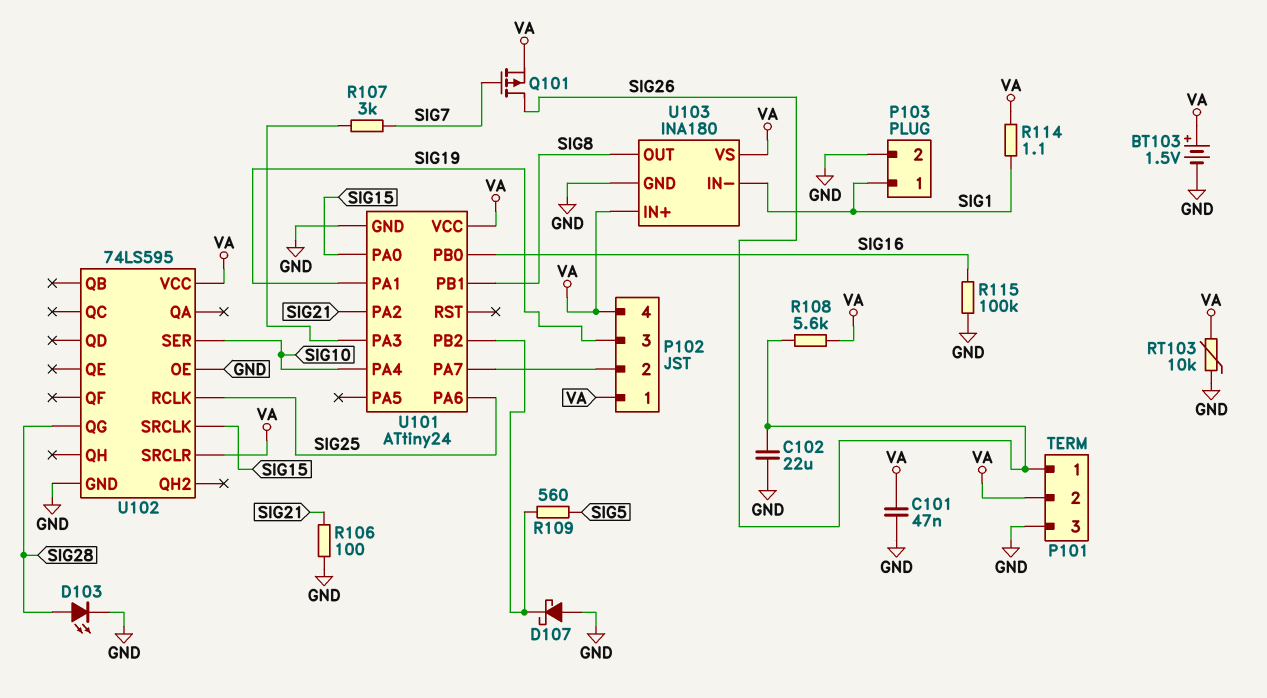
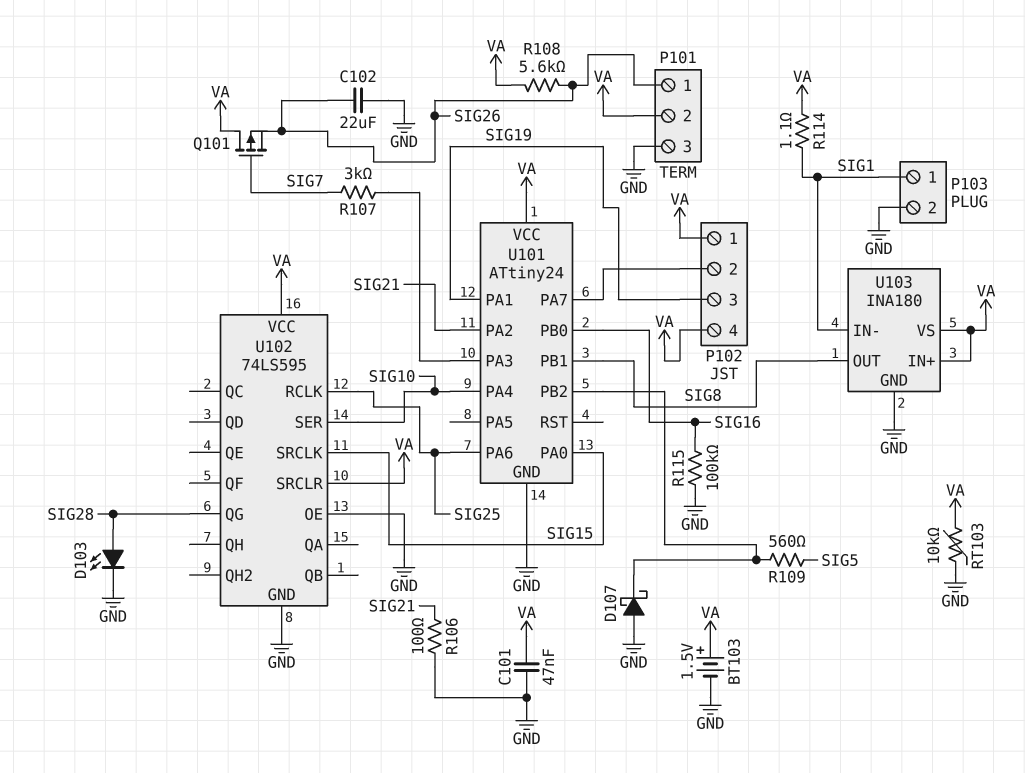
Q101: PMOS (G SIG7, D SIG26, S VA) -> PMOS (G SIG7, D VA, S SIG26)

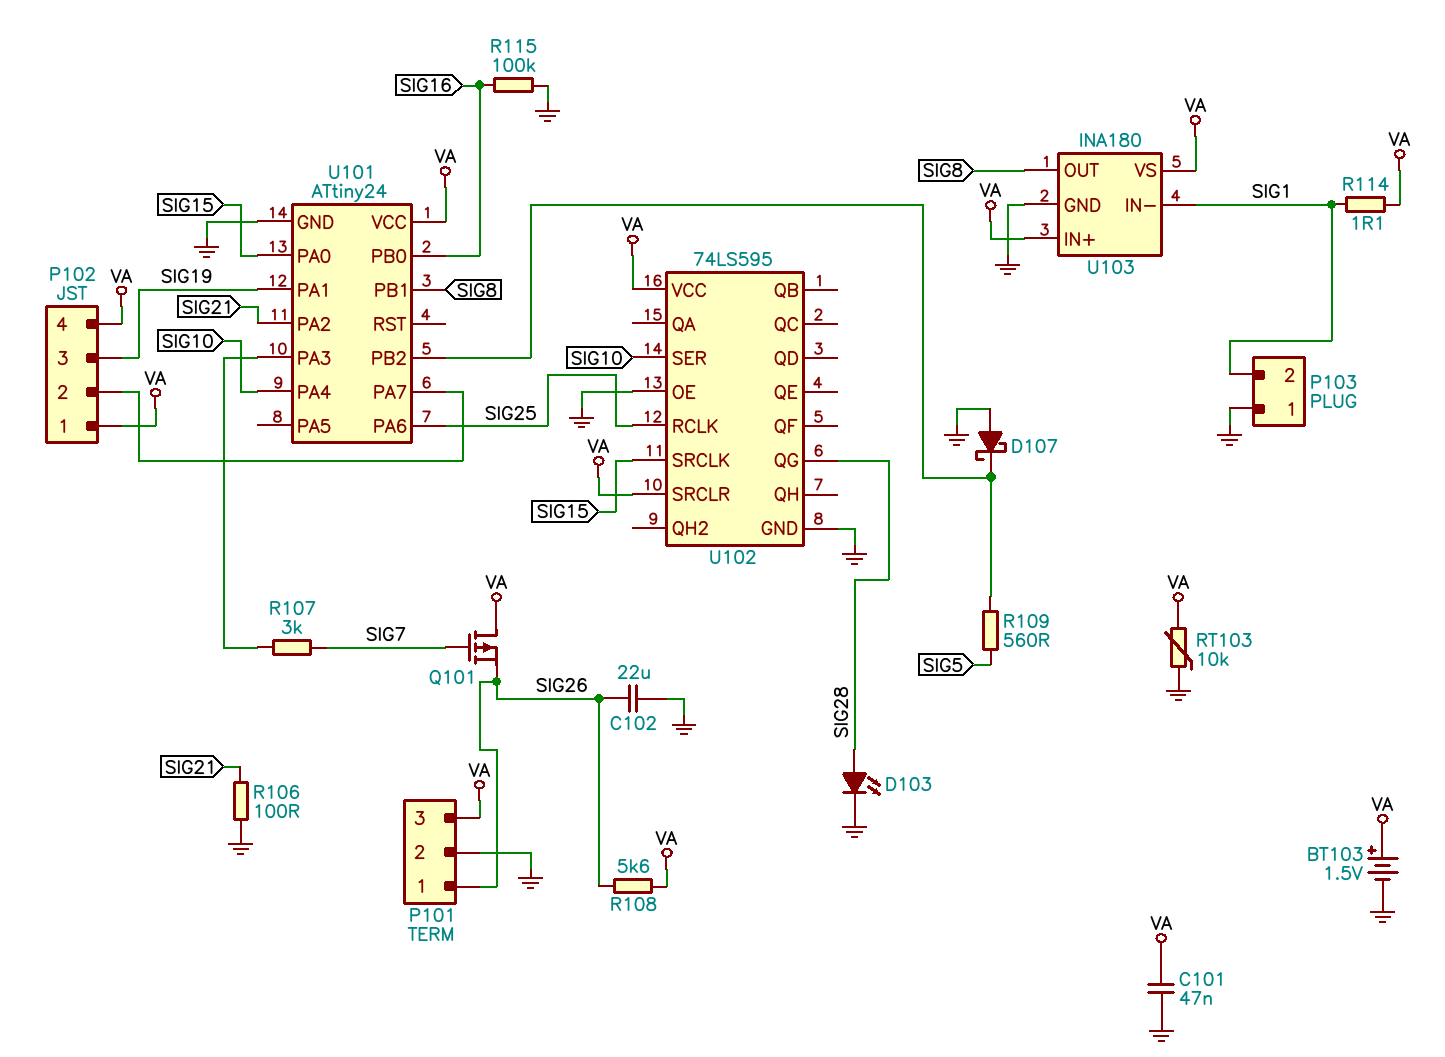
P101 pin 2: VA -> GND
P101 pin 3: GND -> VA
P103 pin 1: SIG1 -> GND
P103 pin 2: GND -> SIG1

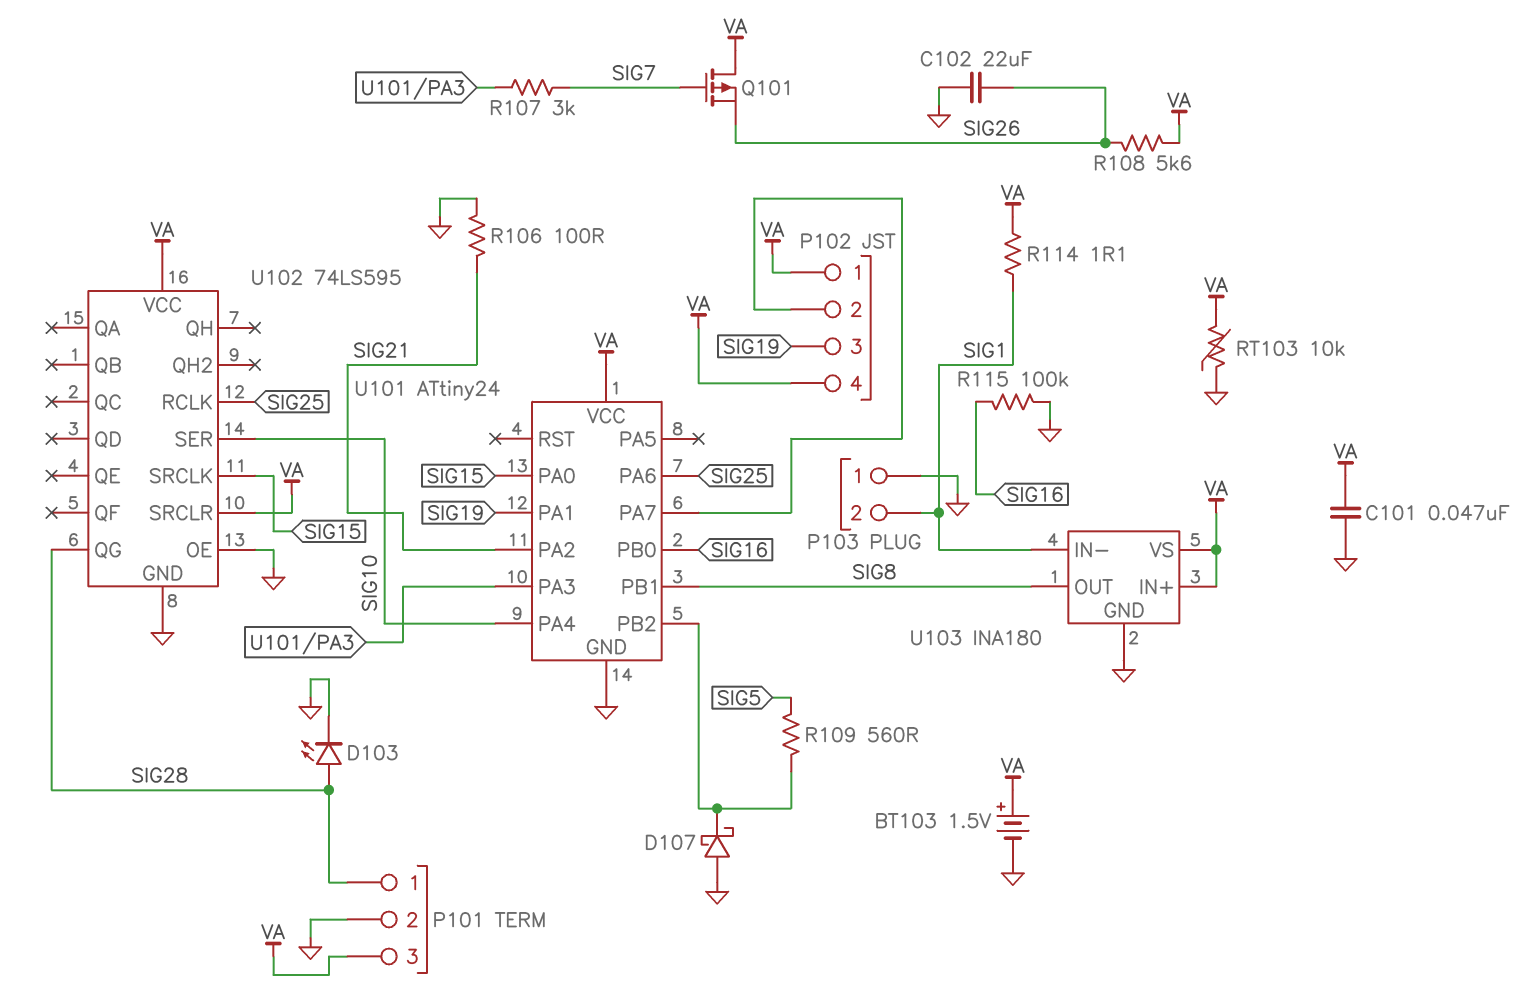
P101 pin 1: SIG26 -> SIG28

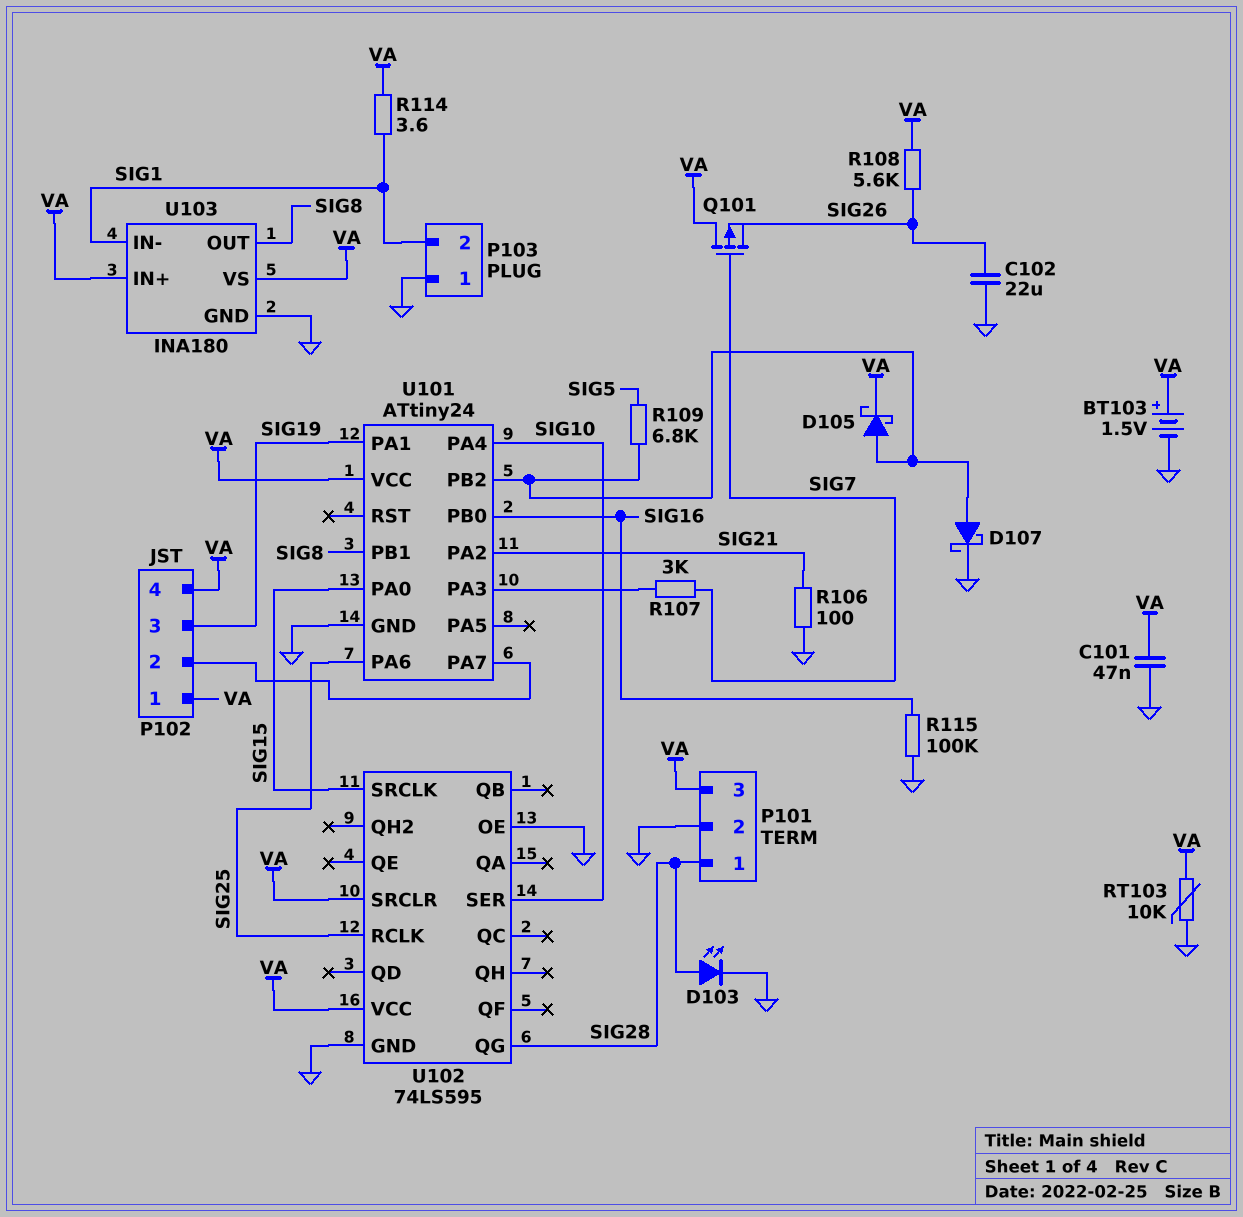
D105: none -> schottky (A U101/PB2, K VA)
D107: schottky (A GND, K U101/PB2) -> schottky (A U101/PB2, K GND)
R109: 560 (SIG5, U101/PB2) -> 6.8k (SIG5, U101/PB2)
R114: 1.1 (SIG1, VA) -> 3.6 (SIG1, VA)

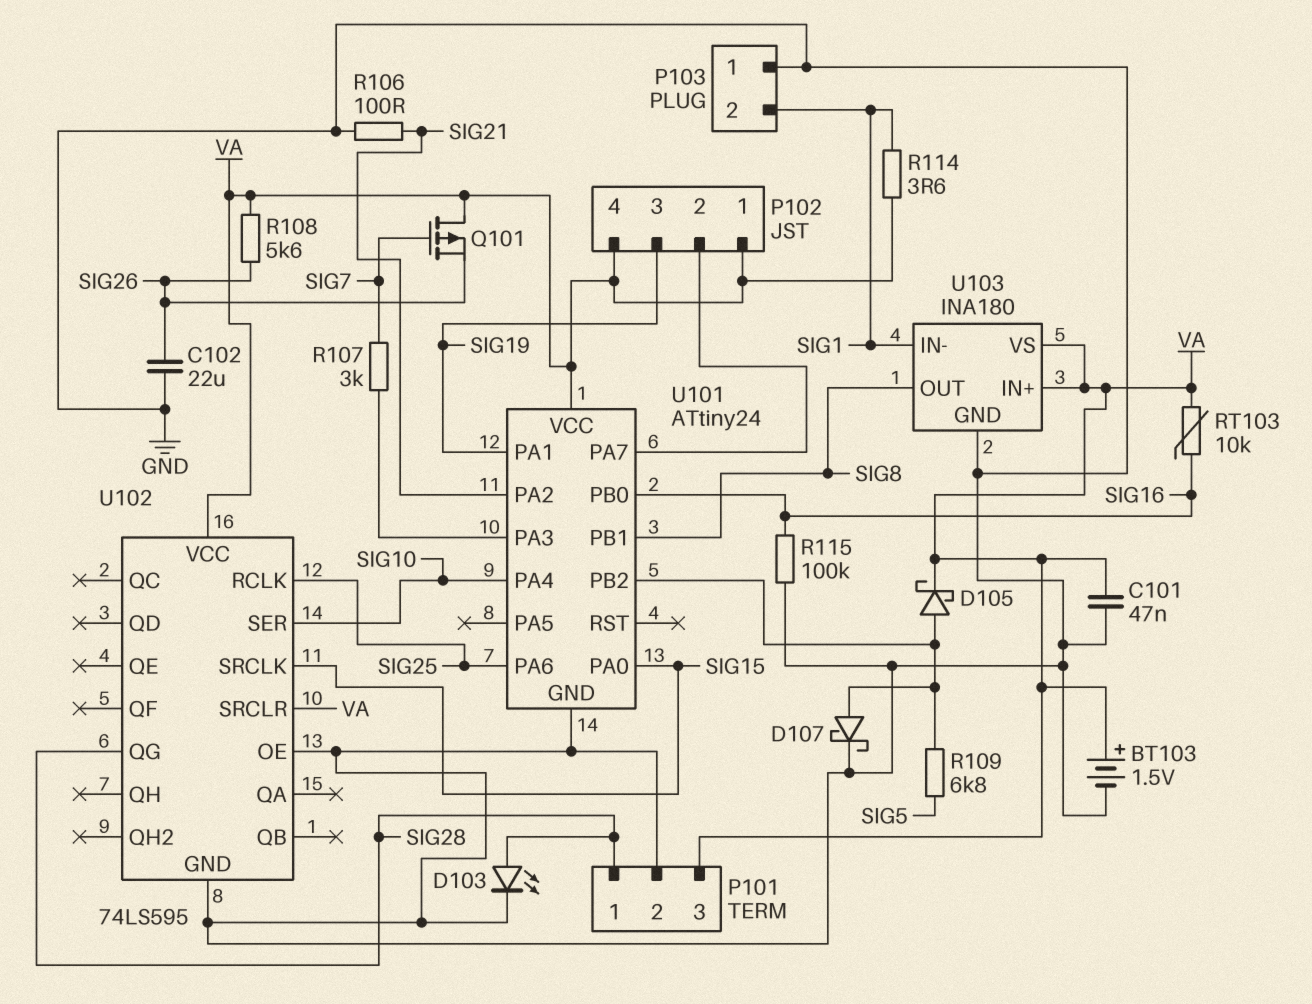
RT103: 10k (GND, VA) -> 10k (SIG16, VA)

